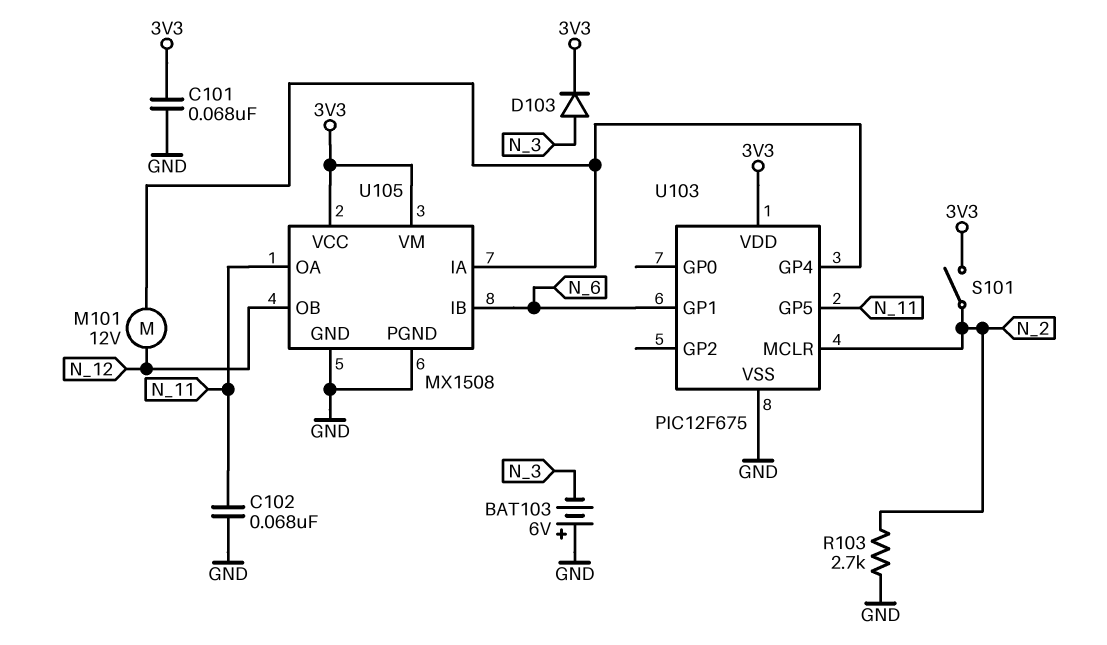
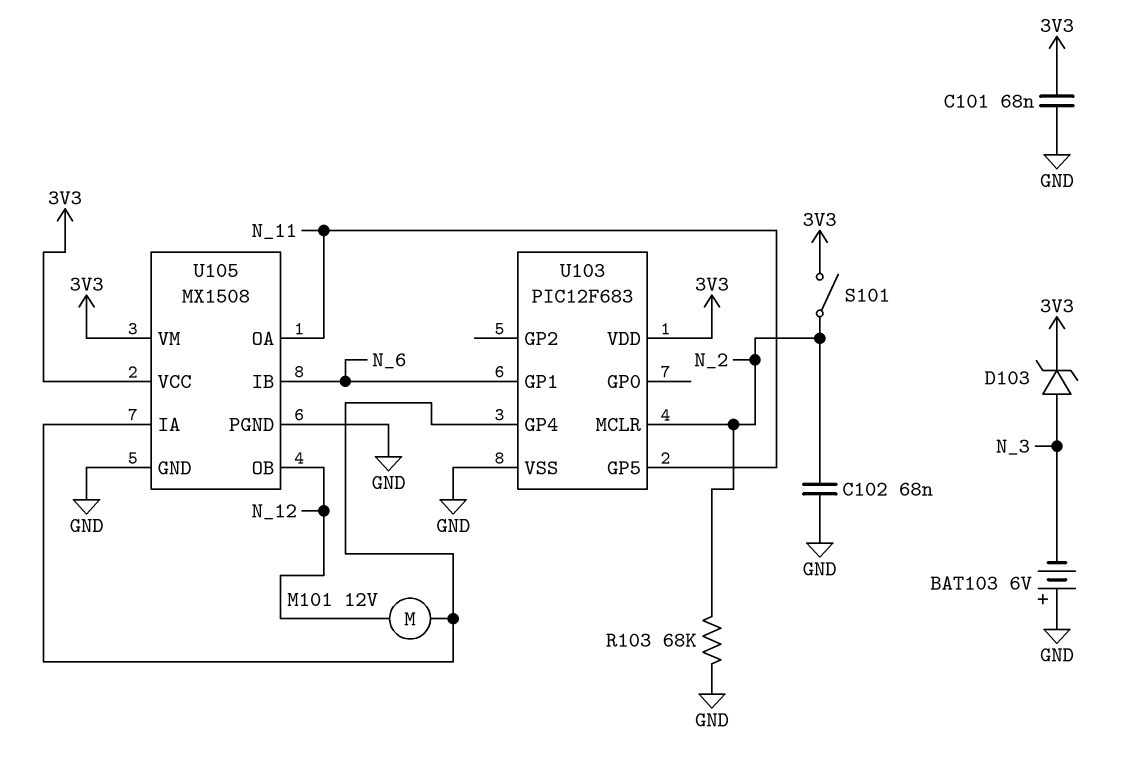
C102: 68nF (GND, N_11) -> 68nF (GND, N_2)
D103: diode (A N_3, K 3V3) -> zener (A N_3, K 3V3)
R103: 2.7k (GND, N_2) -> 68k (GND, N_2)
U103: PIC12F675 -> PIC12F683

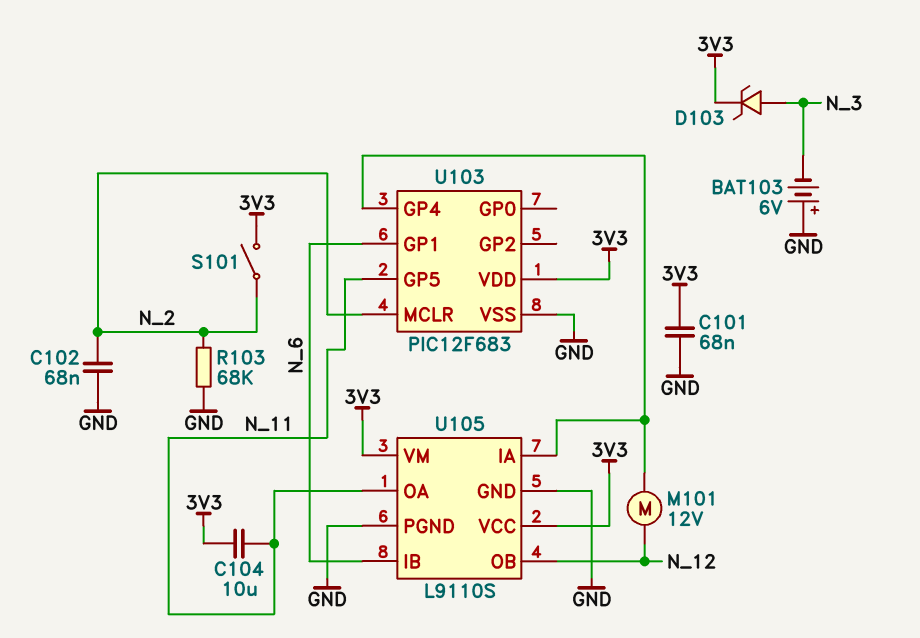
C104: none -> 10uF (3V3, N_11)
U105: MX1508 -> L9110S

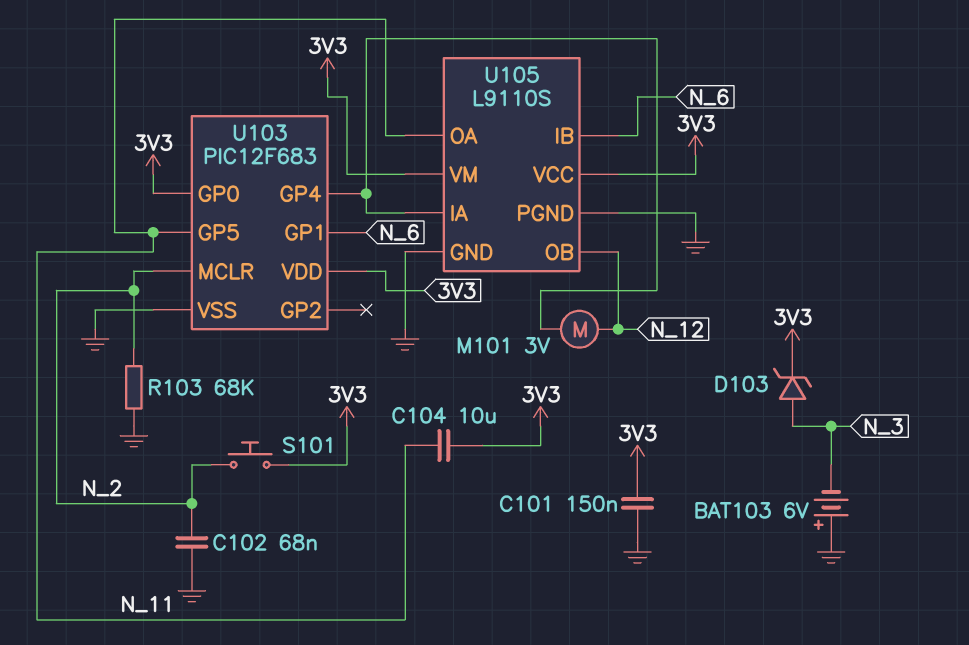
C101: 68nF (3V3, GND) -> 150nF (3V3, GND)
M101: motor 12V (N_12, U103/GP4) -> motor 3V (N_12, U103/GP4)
S101: switch (3V3, N_2) -> button (3V3, N_2)
U103 pin GP0: none -> 3V3

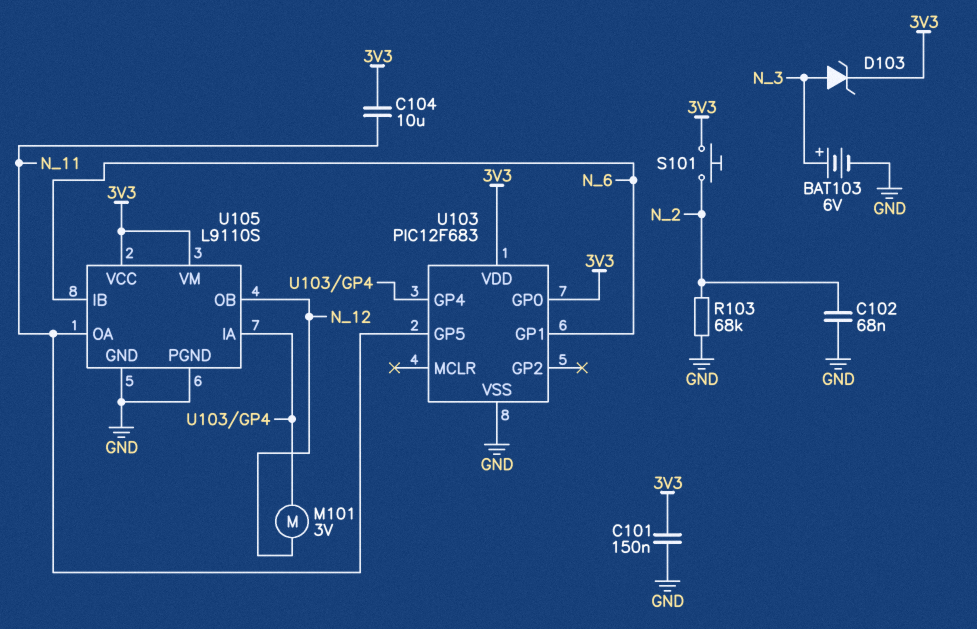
BAT103: 6V (plus GND, minus N_3) -> 6V (plus N_3, minus GND)
U103 pin MCLR: N_2 -> none

